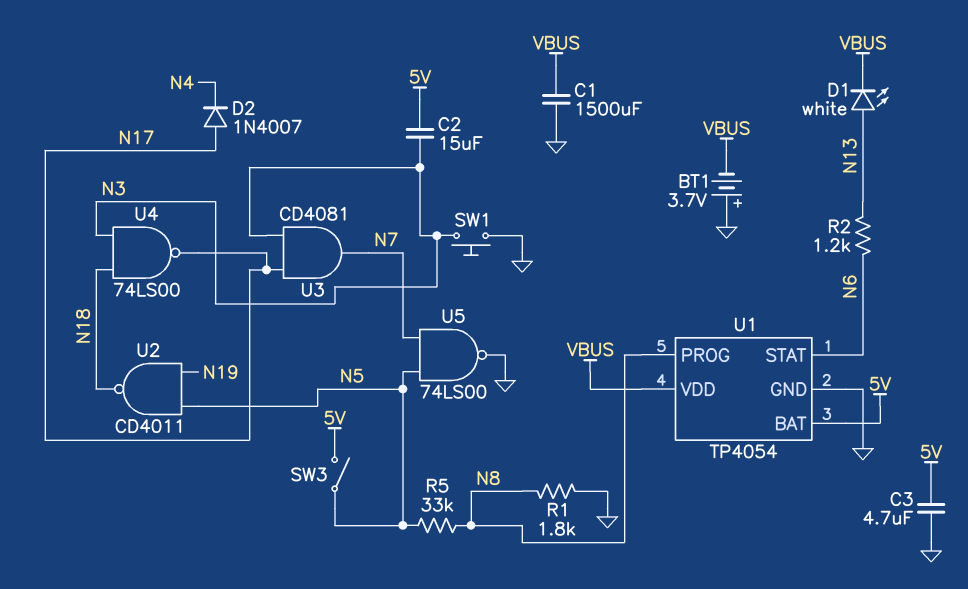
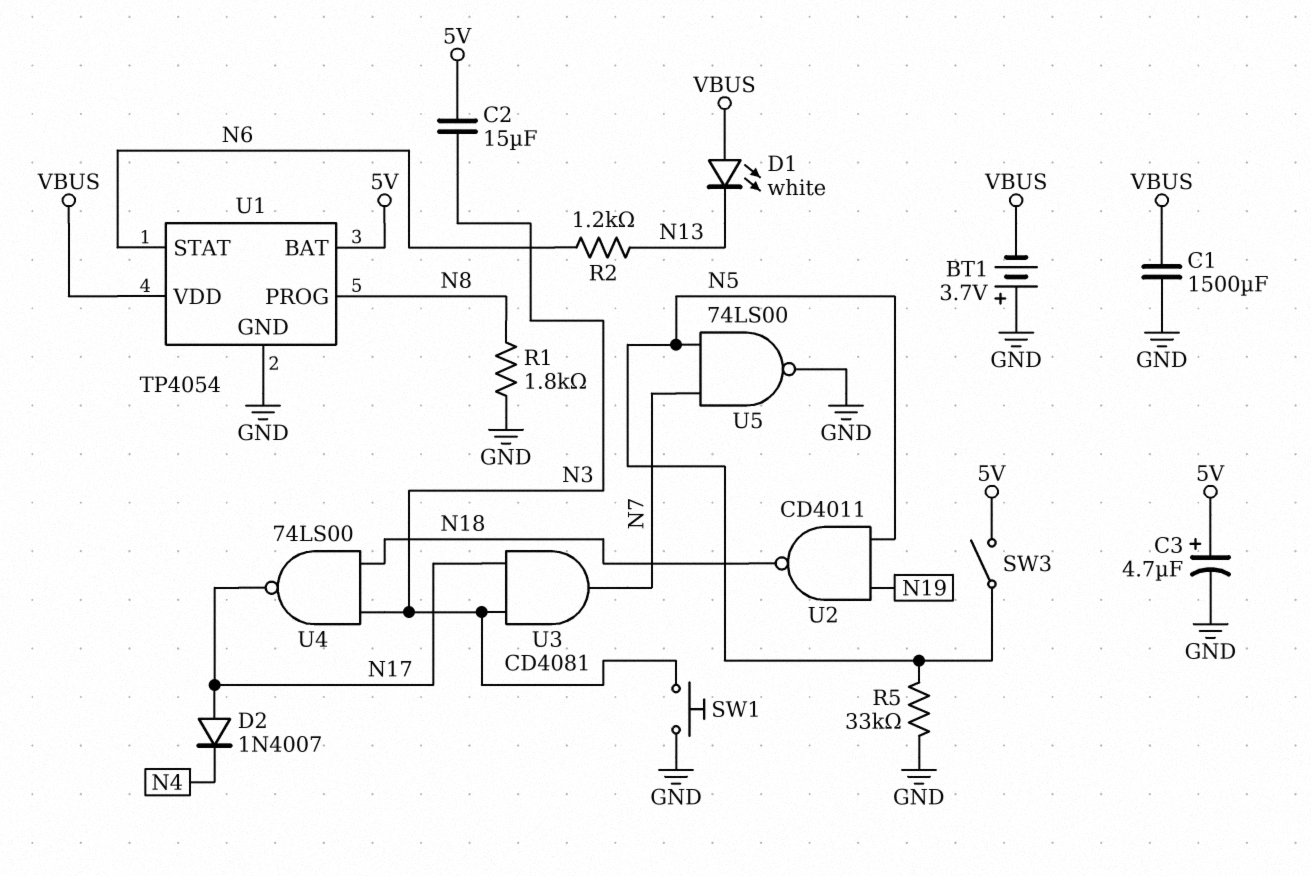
C3: 4.7uF (5V, GND) -> 4.7uF (plus 5V, minus GND)
D1: LED white (A N13, K VBUS) -> LED white (A VBUS, K N13)
R5: 33k (N5, N8) -> 33k (GND, N5)

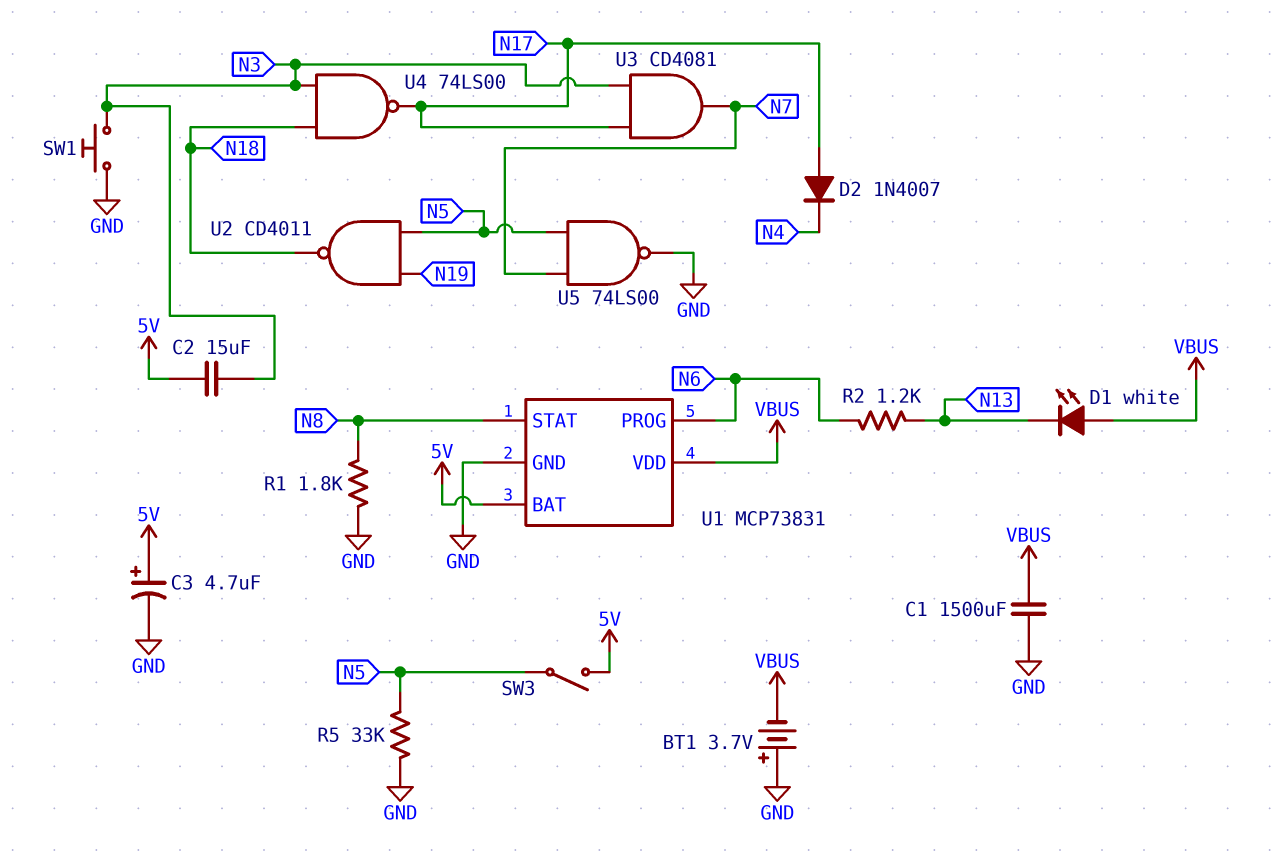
U1: TP4054 -> MCP73831
U1 pin PROG: N8 -> N6
U1 pin STAT: N6 -> N8

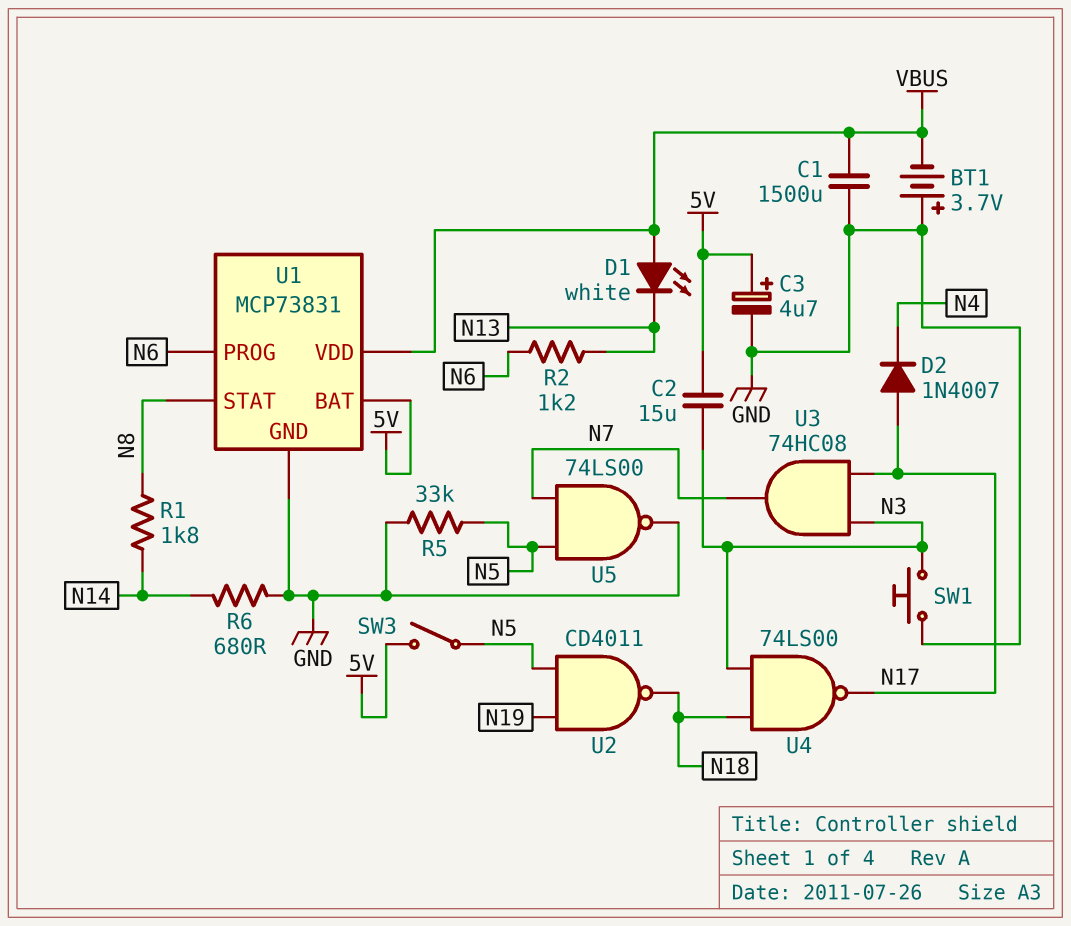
R1: 1.8k (GND, N8) -> 1.8k (N8, N14)
R6: none -> 680 (GND, N14)
U3: AND CD4081 (in N3, in N17, out N7) -> AND 74HC08 (in N3, in N17, out N7)

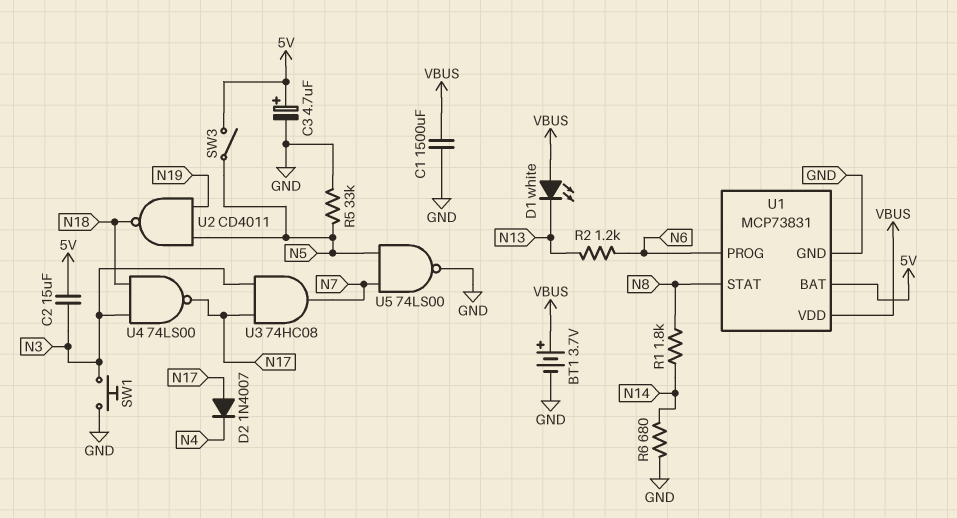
BT1: 3.7V (plus GND, minus VBUS) -> 3.7V (plus VBUS, minus GND)

